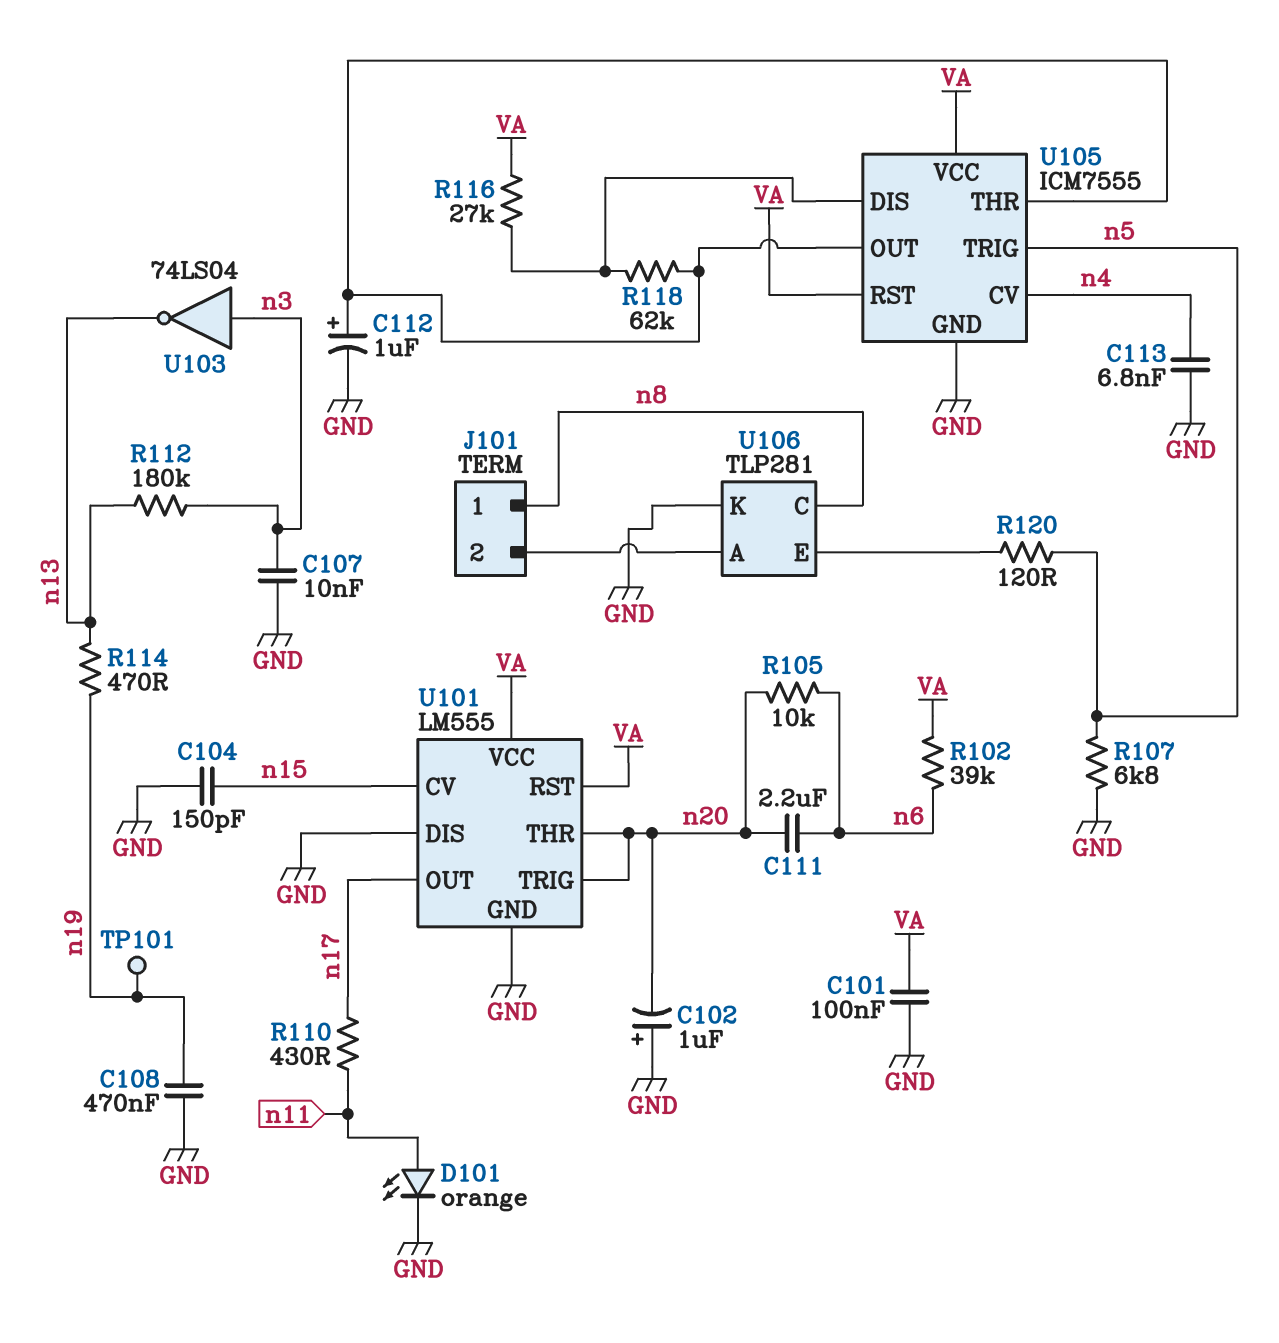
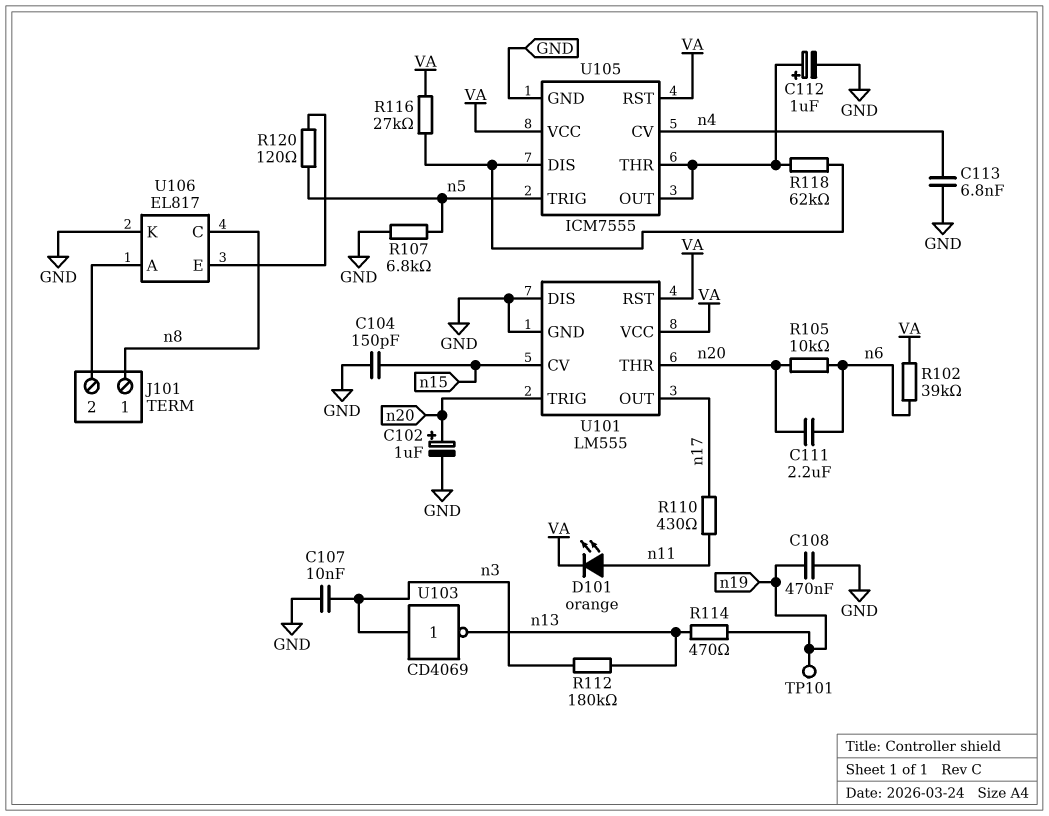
C101: 100nF (GND, VA) -> none
C102: 1uF (plus GND, minus n20) -> 1uF (plus n20, minus GND)
D101: LED orange (A n11, K GND) -> LED orange (A n11, K VA)
U103: NOT 74LS04 (in n3, out n13) -> NOT CD4069 (in n3, out n13)
U106: TLP281 -> EL817

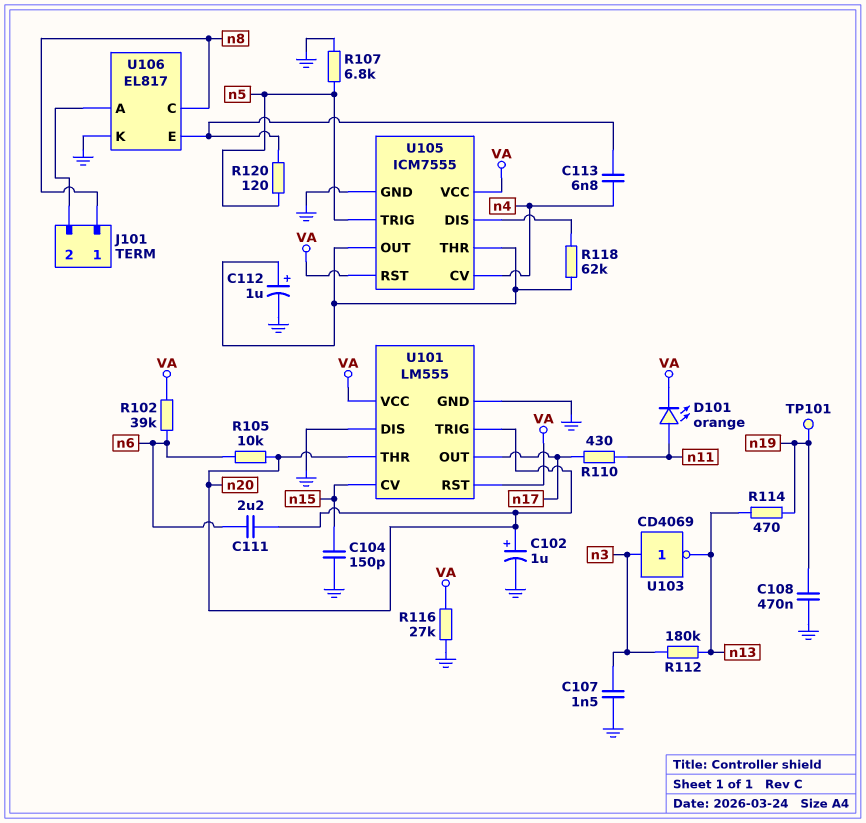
C107: 10nF (GND, n3) -> 1.5nF (GND, n3)
C113: 6.8nF (GND, n4) -> 6.8nF (U106/E, n4)
R116: 27k (U105/DIS, VA) -> 27k (GND, VA)

